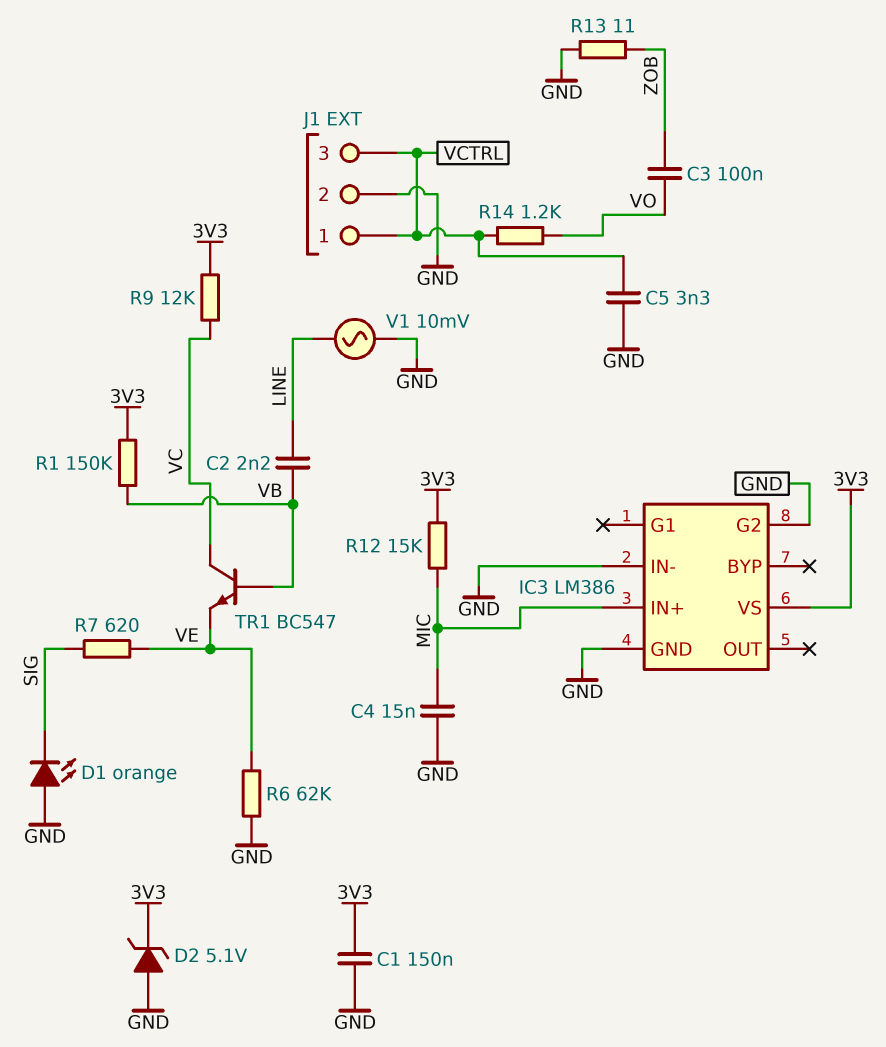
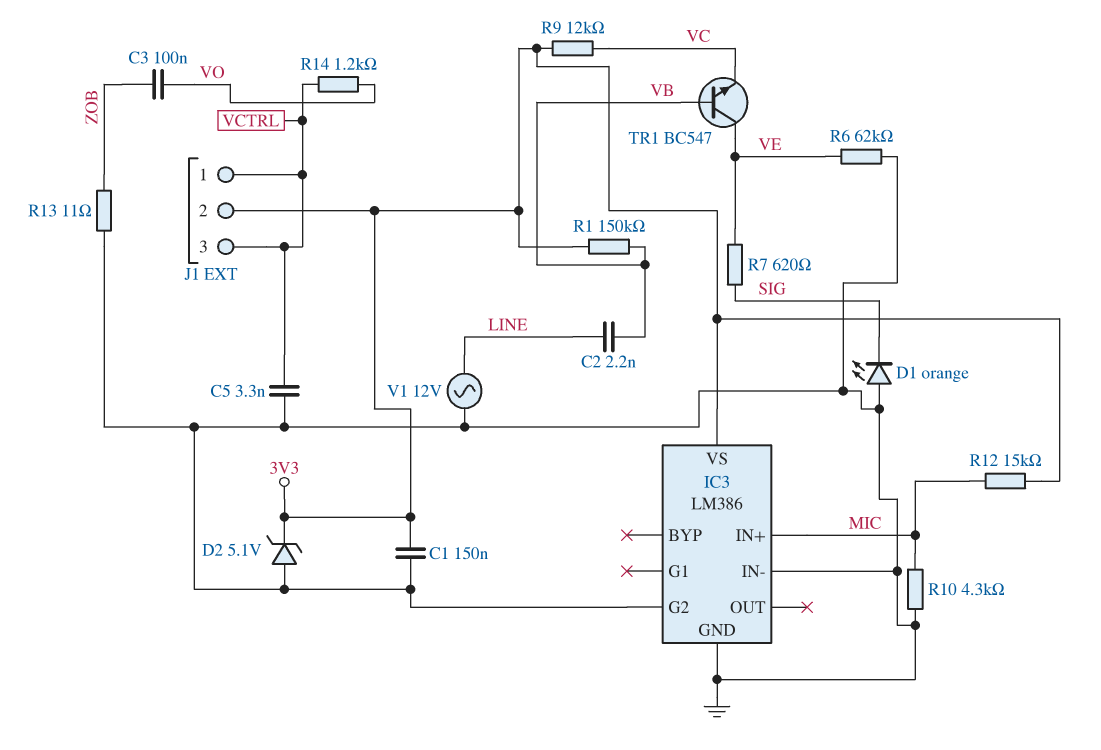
C4: 15nF (GND, MIC) -> none
J1 pin 2: GND -> 3V3
R10: none -> 4.3k (GND, MIC)
TR1: NPN BC547 (B VB, C VC, E VE) -> NPN BC547 (B VB, C VE, E VC)
V1: AC 10mV (GND, LINE) -> AC 12V (GND, LINE)

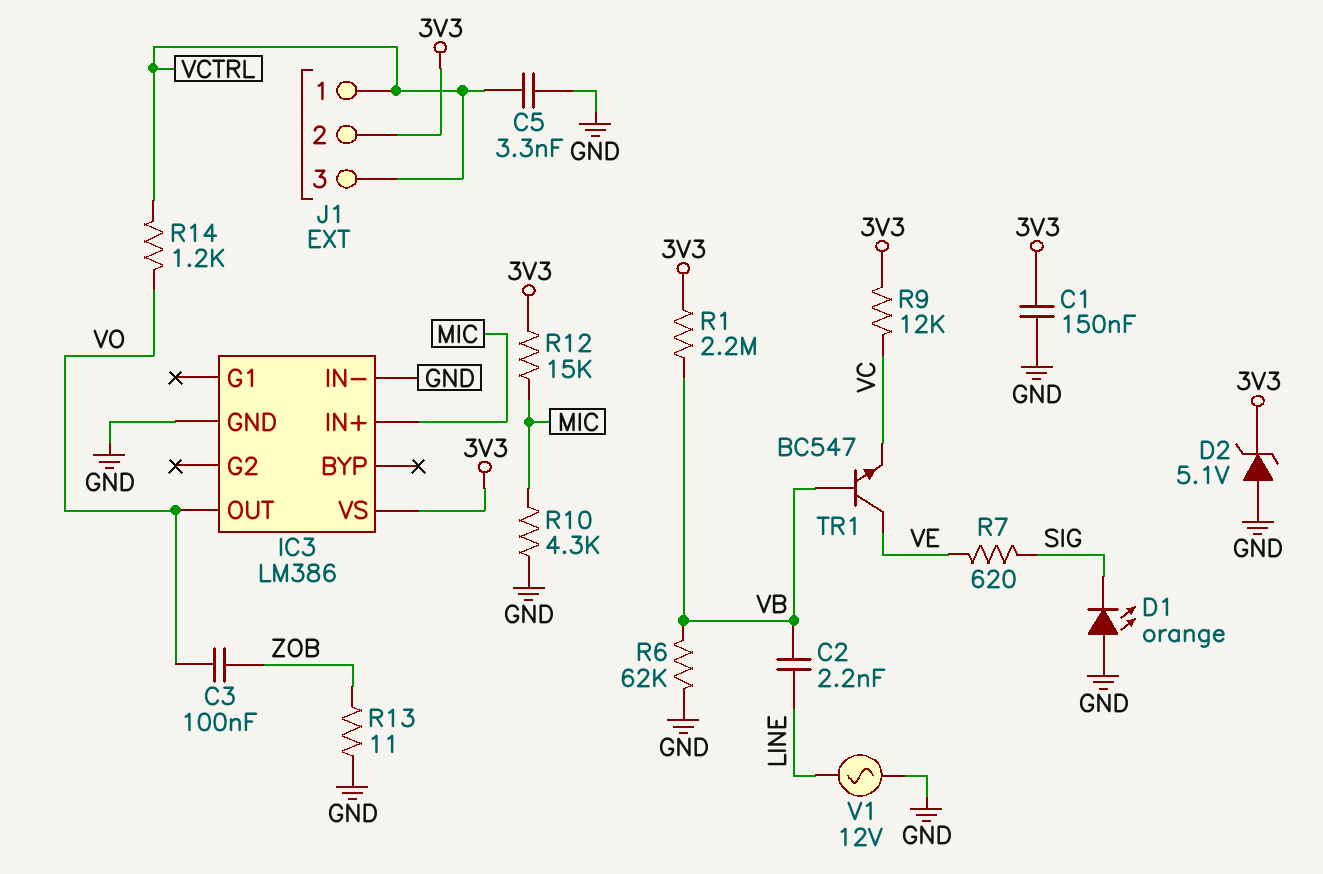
IC3 pin G2: GND -> none
IC3 pin OUT: none -> VO
R1: 150k (3V3, VB) -> 2.2M (3V3, VB)
R6: 62k (GND, VE) -> 62k (GND, VB)

